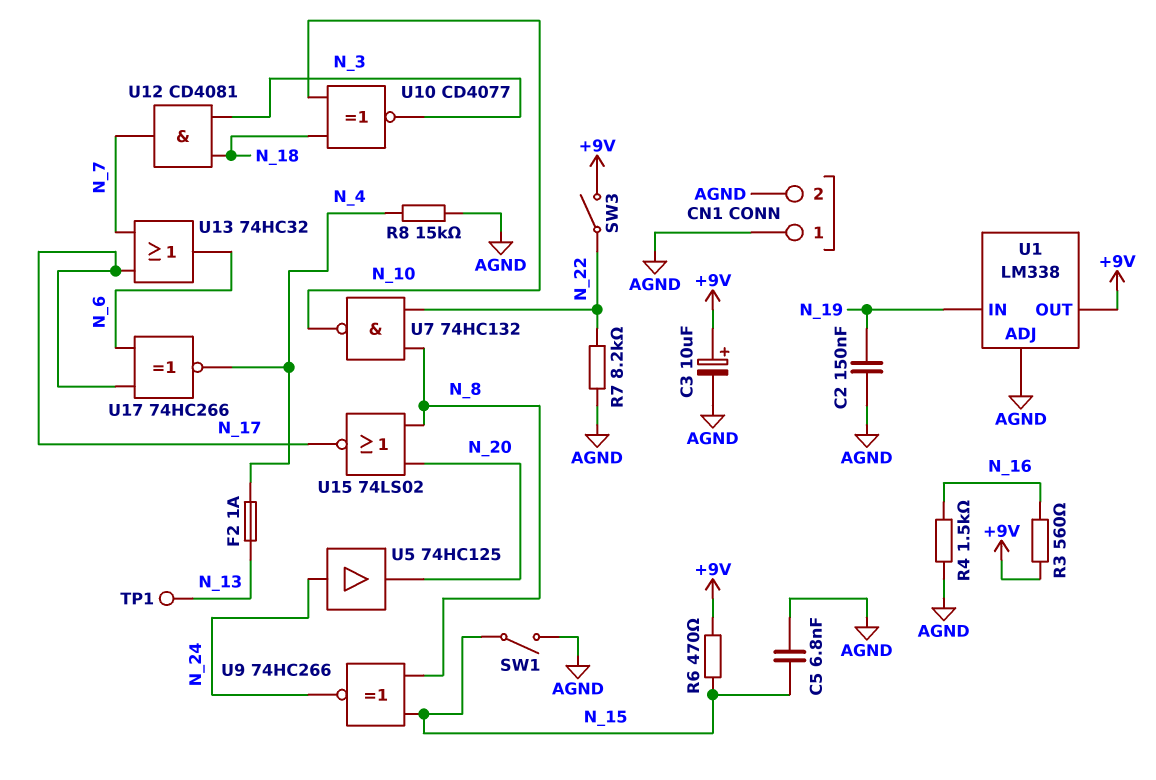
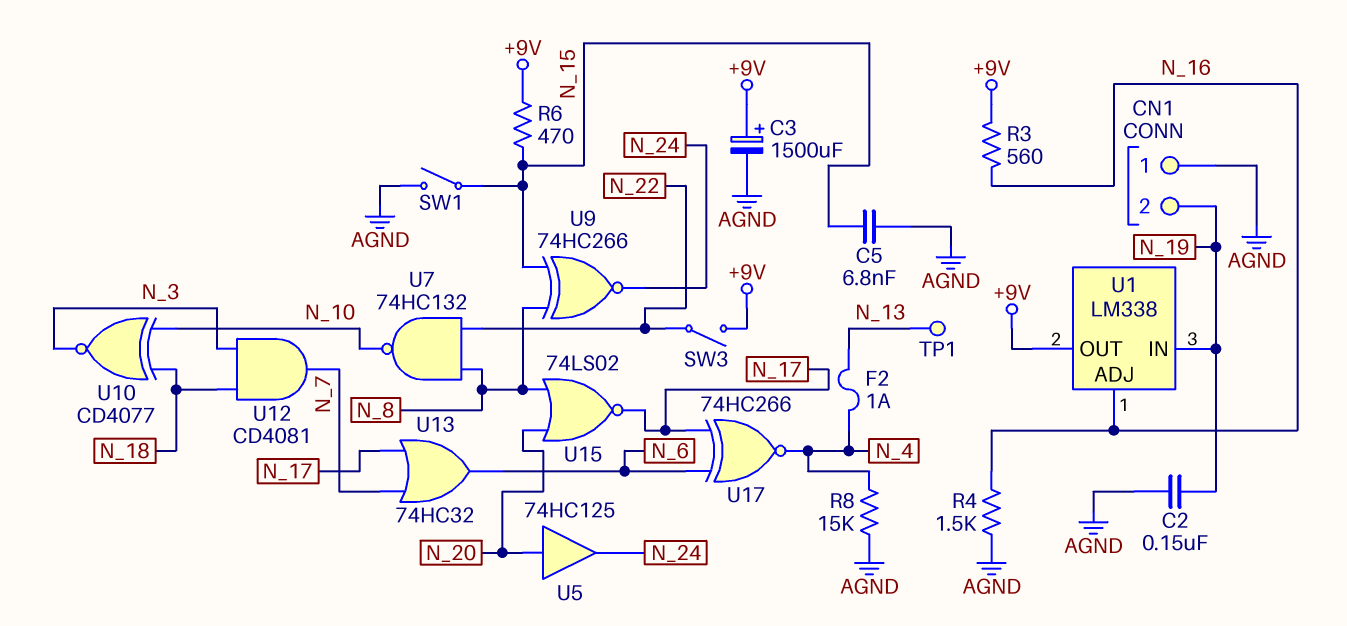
C3: 10uF (plus +9V, minus AGND) -> 1500uF (plus +9V, minus AGND)
CN1 pin 2: AGND -> N_19
R7: 8.2k (AGND, N_22) -> none
U1 pin ADJ: AGND -> N_16
U5: buffer 74HC125 (in N_24, out N_20) -> buffer 74HC125 (in N_20, out N_24)

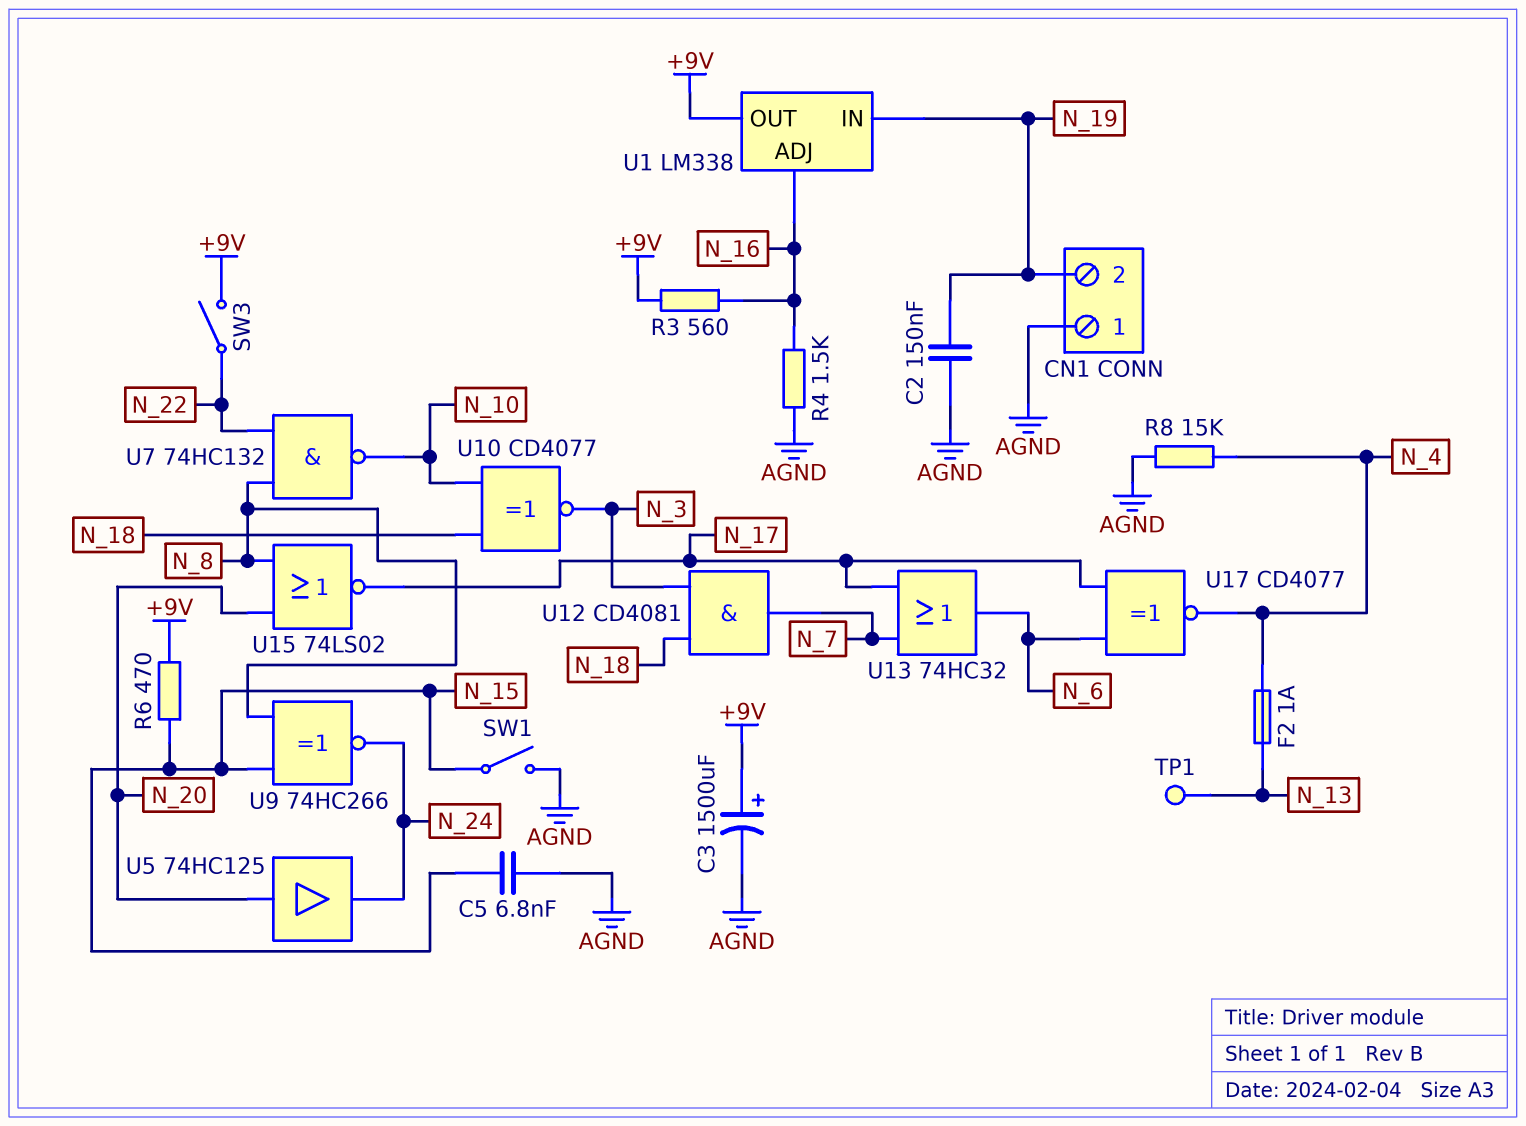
U17: XNOR 74HC266 (in N_6, in N_17, out N_4) -> XNOR CD4077 (in N_6, in N_17, out N_4)

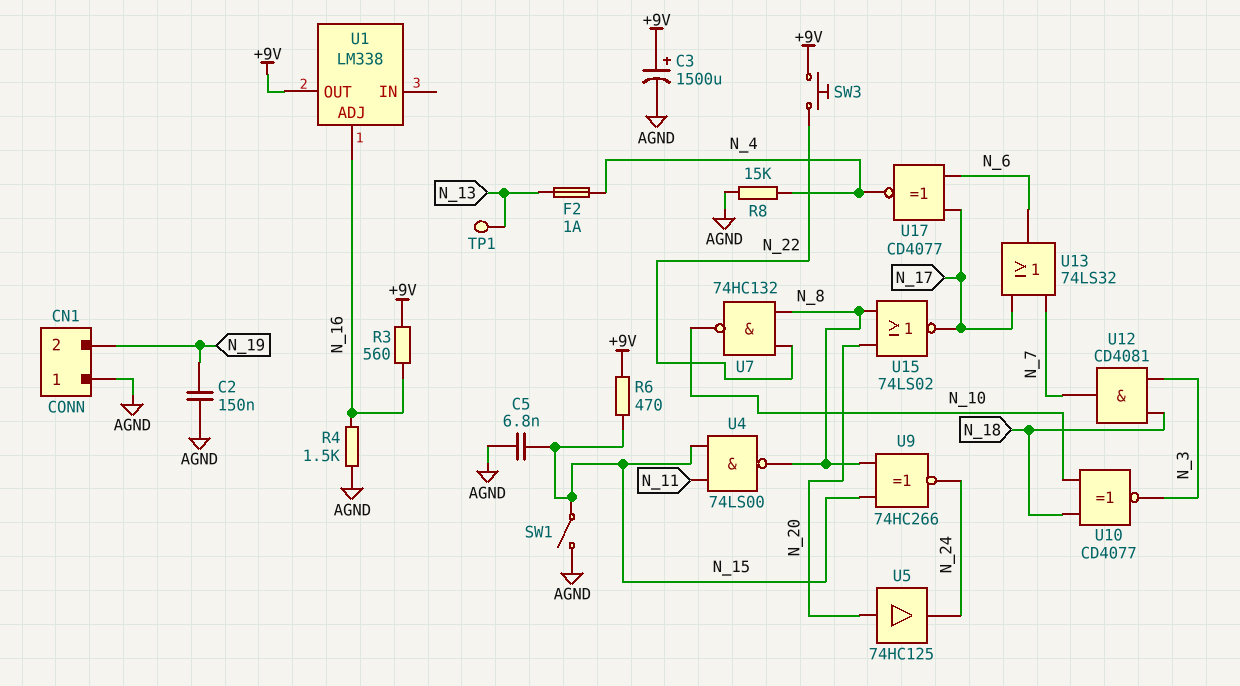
SW3: switch (+9V, N_22) -> button (+9V, N_22)
U1 pin IN: N_19 -> none
U4: none -> NAND 74LS00 (in N_11, in N_15, out N_8)
U13: OR 74HC32 (in N_7, in N_17, out N_6) -> OR 74LS32 (in N_7, in N_17, out N_6)

